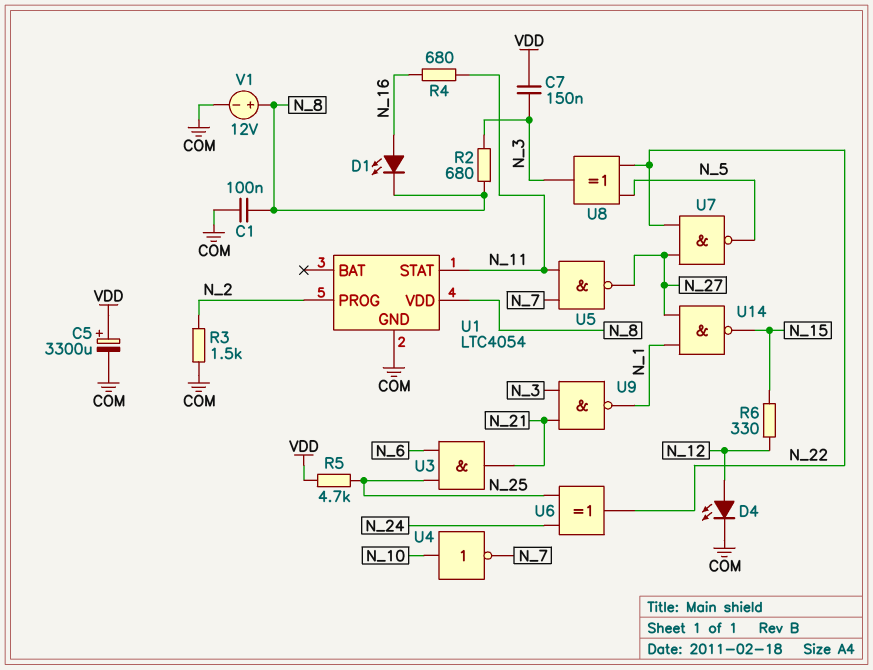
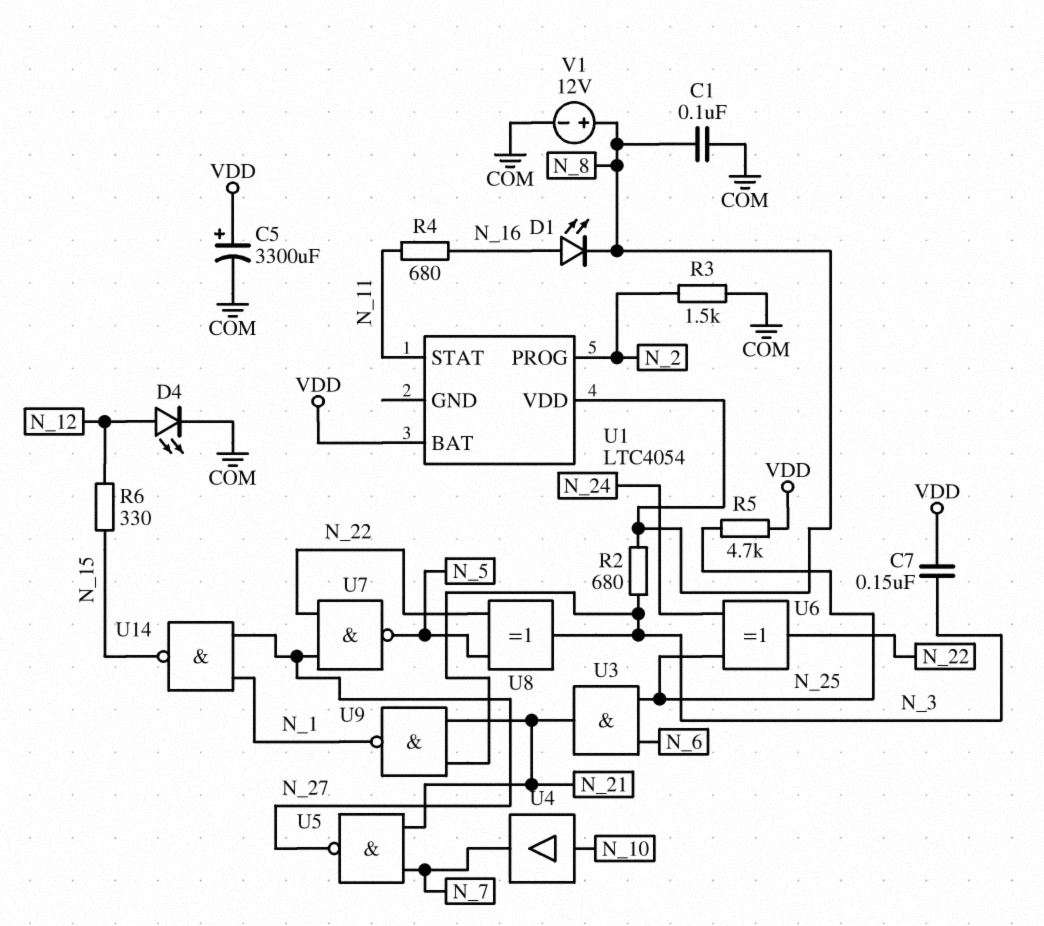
U1 pin BAT: none -> VDD
U1 pin GND: COM -> none
U4: NOT (in N_10, out N_7) -> buffer (in N_10, out N_7)
U5: NAND (in N_7, in N_11, out N_27) -> NAND (in N_7, in N_21, out N_27)

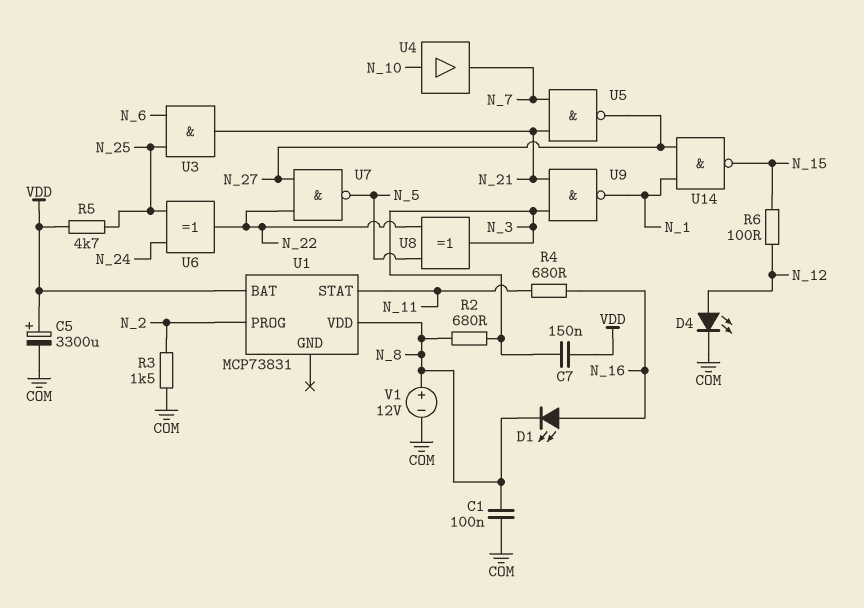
R6: 330 (N_12, N_15) -> 100 (N_12, N_15)
U1: LTC4054 -> MCP73831

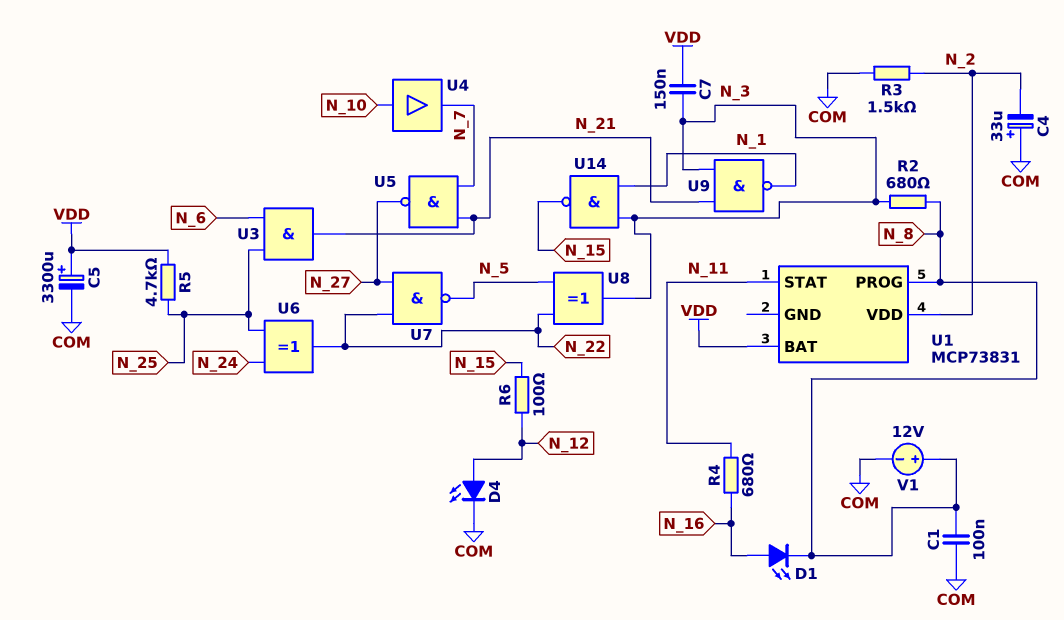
C4: none -> 33uF (plus COM, minus N_2)
U1 pin PROG: N_2 -> N_8
U1 pin VDD: N_8 -> N_2
U14: NAND (in N_1, in N_27, out N_15) -> NAND (in N_1, in N_3, out N_15)

